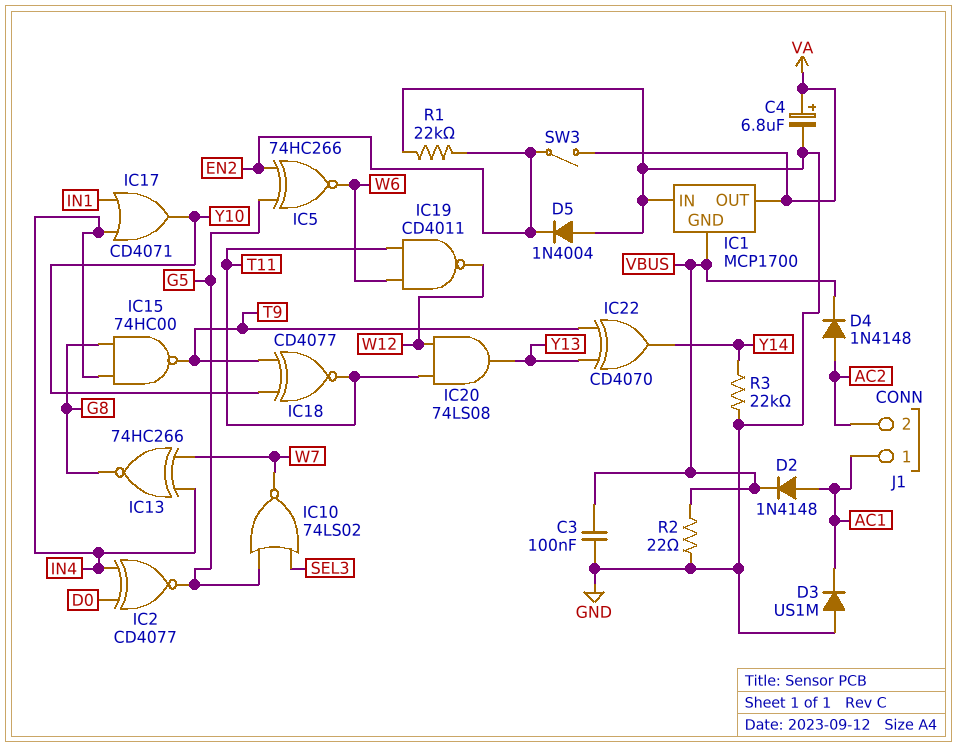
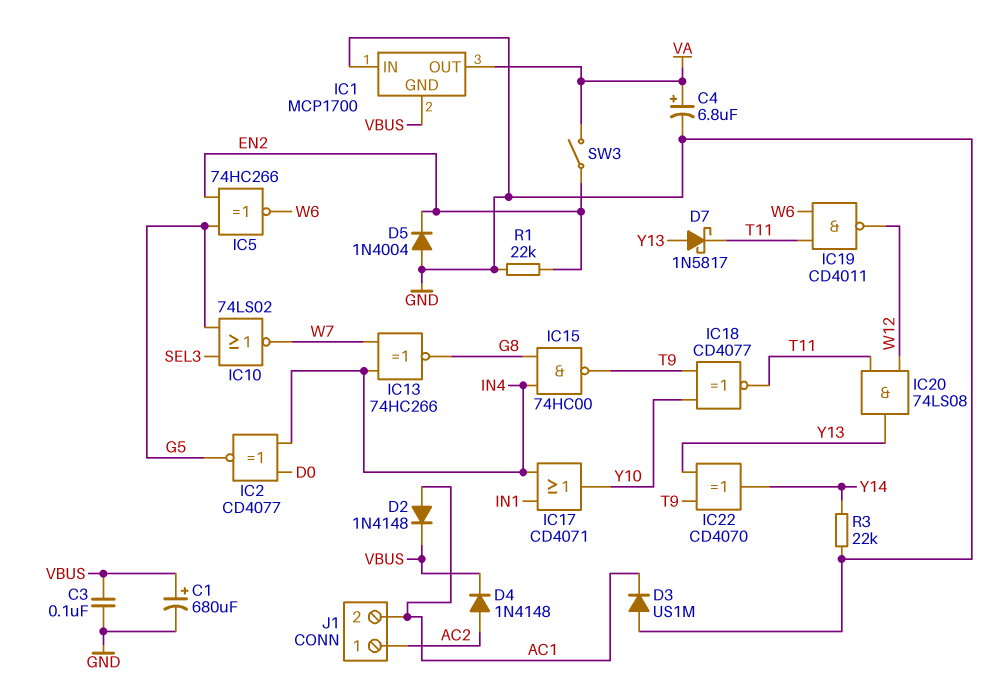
C1: none -> 680uF (plus VBUS, minus GND)
D7: none -> schottky 1N5817 (A Y13, K T11)
J1 pin 1: AC1 -> AC2
J1 pin 2: AC2 -> AC1
R2: 22 (GND, VBUS) -> none

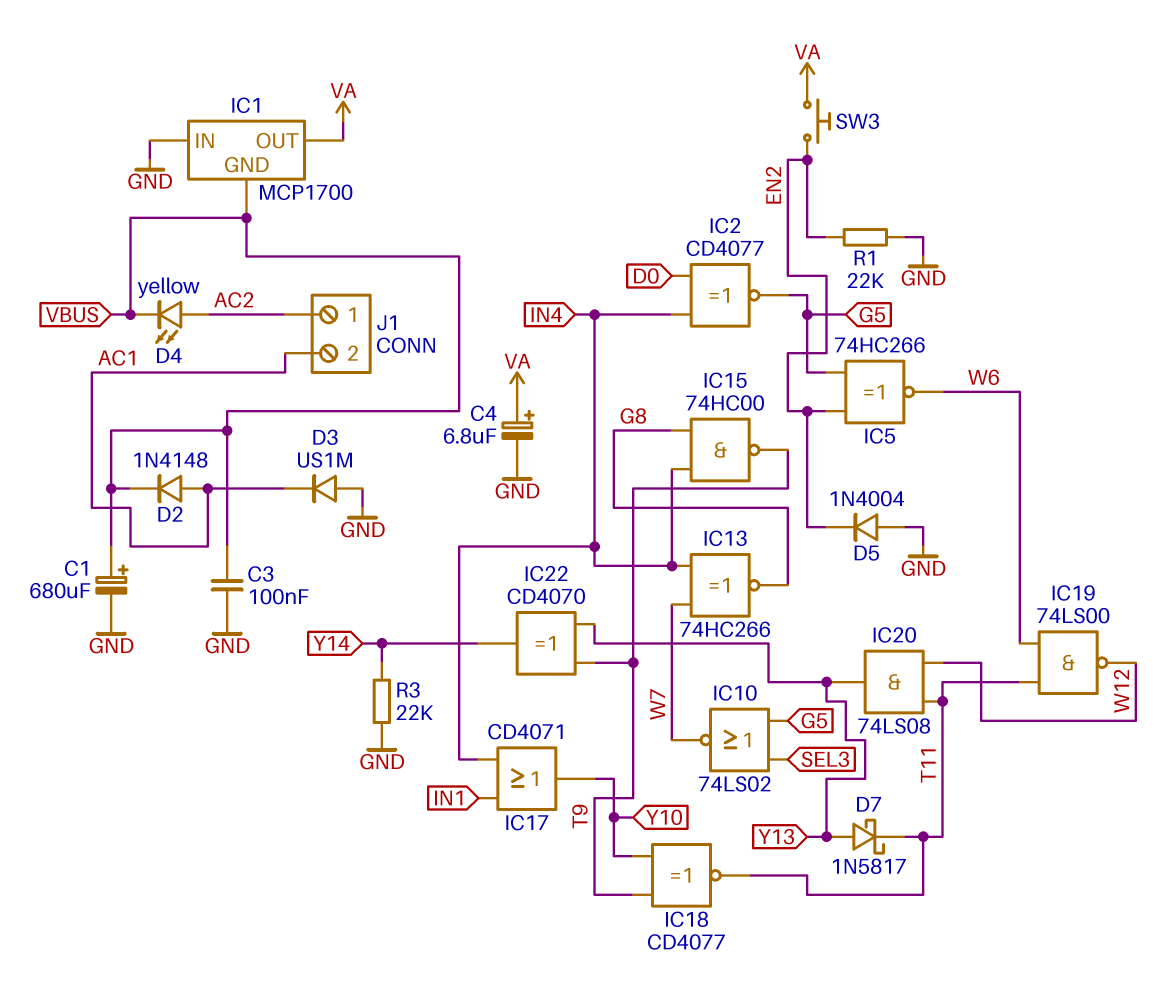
D4: diode 1N4148 (A AC2, K VBUS) -> LED yellow (A AC2, K VBUS)
IC19: NAND CD4011 (in T11, in W6, out W12) -> NAND 74LS00 (in T11, in W6, out W12)
SW3: switch (EN2, VA) -> button (EN2, VA)

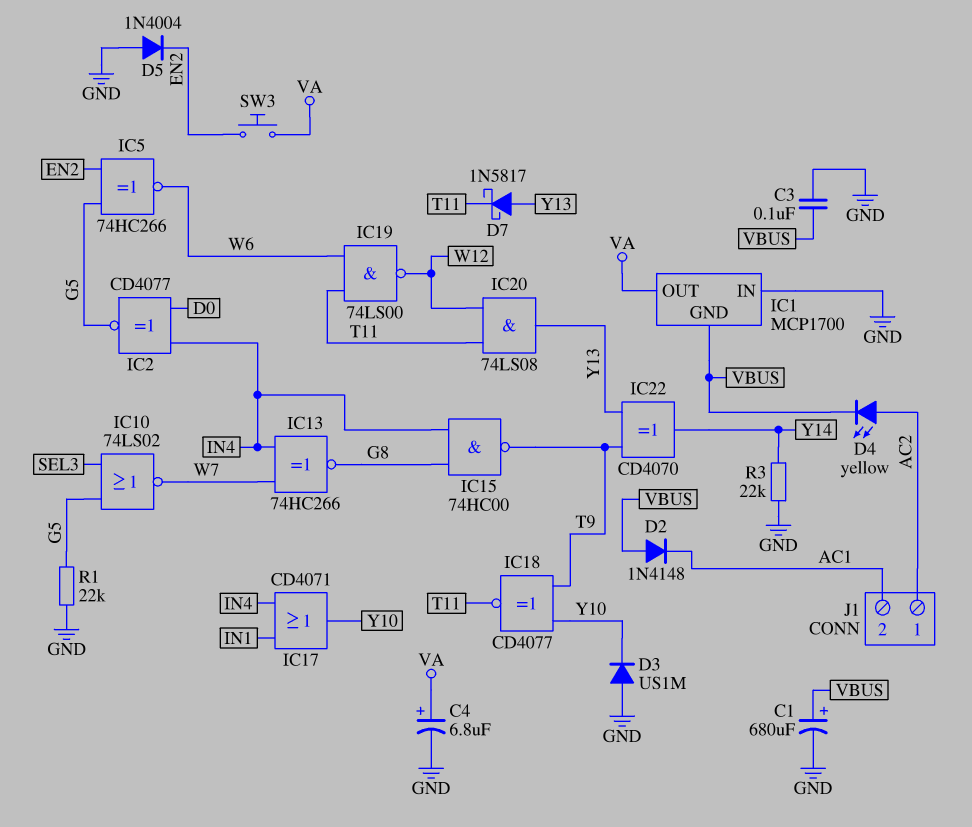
D2: diode 1N4148 (A AC1, K VBUS) -> diode 1N4148 (A VBUS, K AC1)
D3: diode US1M (A GND, K AC1) -> diode US1M (A GND, K Y10)
R1: 22k (EN2, GND) -> 22k (G5, GND)

